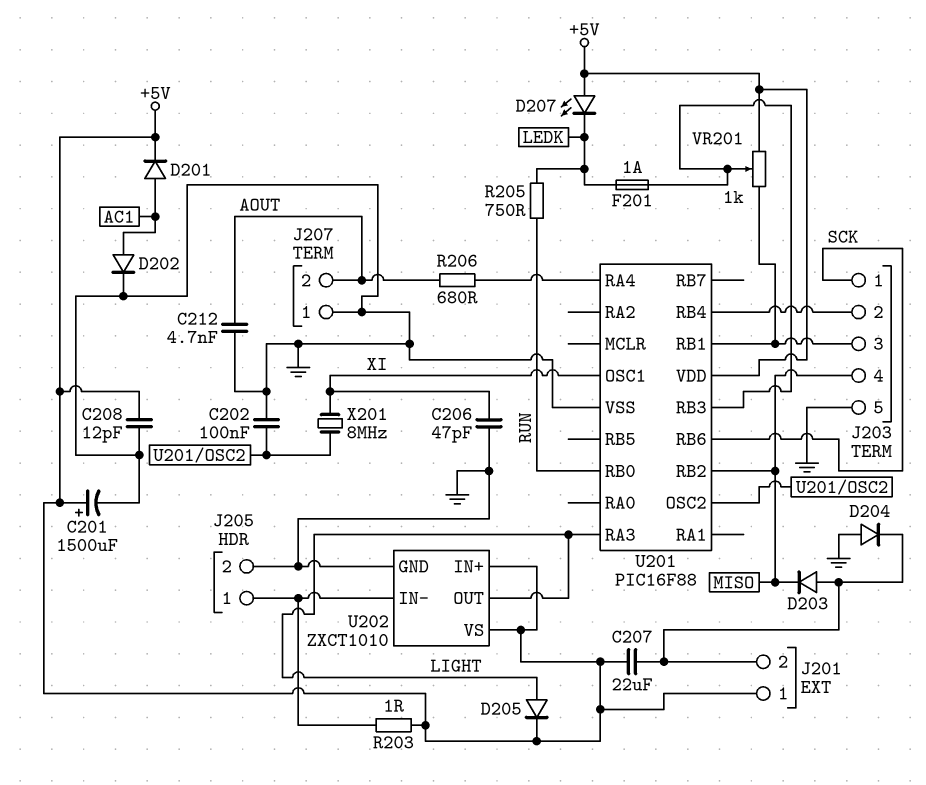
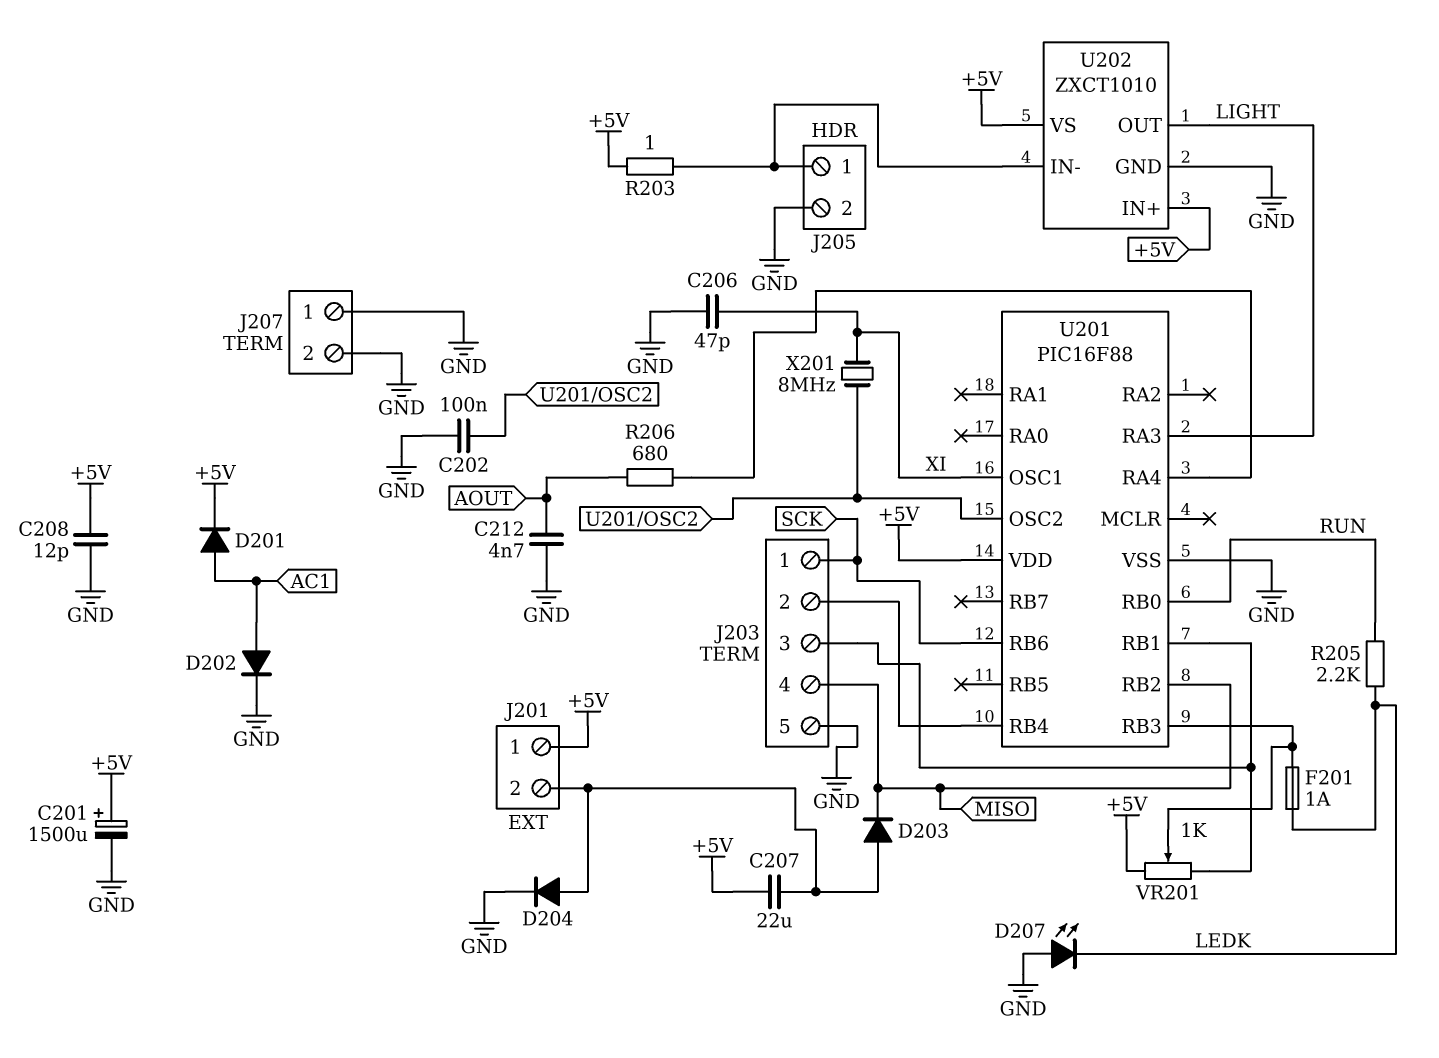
D204: diode (A GND, K J201/2) -> diode (A J201/2, K GND)
D205: diode (A LIGHT, K +5V) -> none
D207: LED (A +5V, K LEDK) -> LED (A GND, K LEDK)
J207 pin 2: AOUT -> GND
R205: 750 (LEDK, RUN) -> 2.2k (LEDK, RUN)

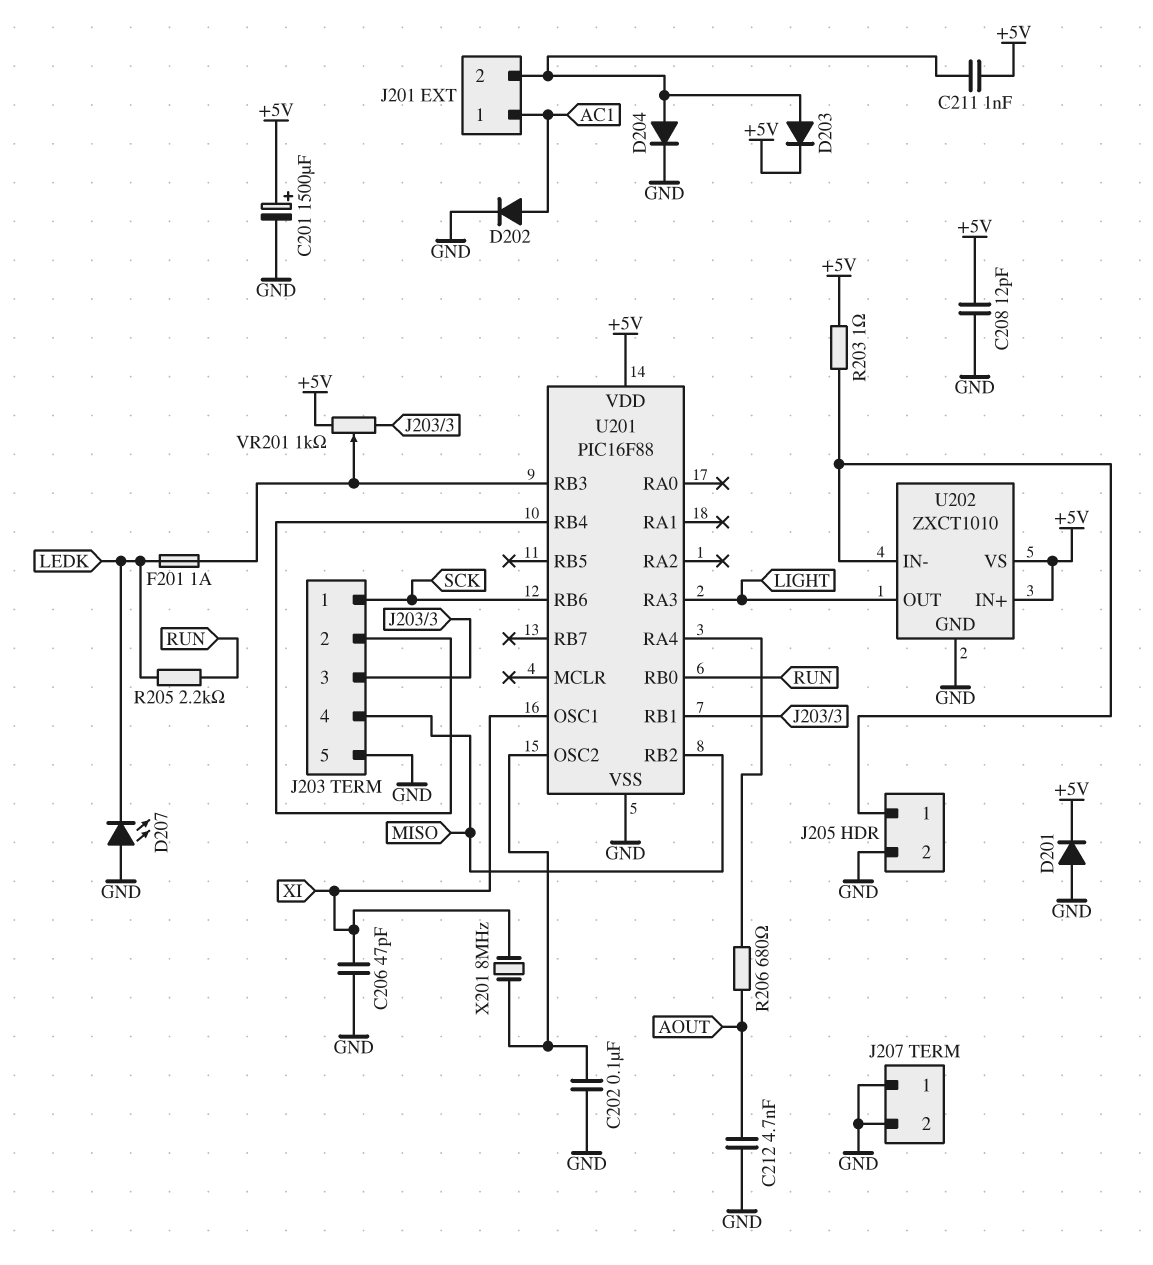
C207: 22uF (+5V, J201/2) -> none
C211: none -> 1nF (+5V, J201/2)
D201: diode (A AC1, K +5V) -> diode (A GND, K +5V)
D203: diode (A J201/2, K MISO) -> diode (A J201/2, K +5V)
J201 pin 1: +5V -> AC1

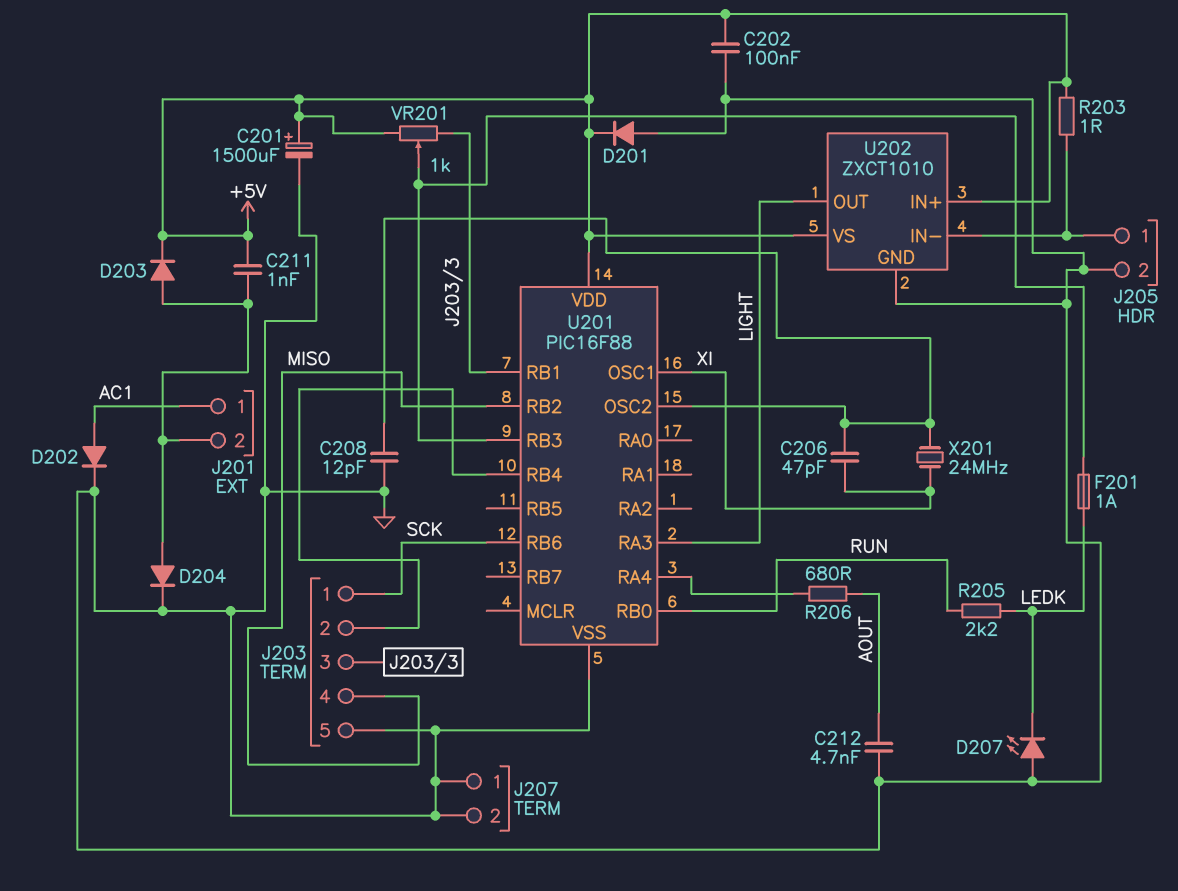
C202: 100nF (GND, U201/OSC2) -> 100nF (+5V, GND)
C206: 47pF (GND, XI) -> 47pF (U201/OSC2, XI)
C208: 12pF (+5V, GND) -> 12pF (GND, U201/OSC2)
X201: 8MHz (U201/OSC2, XI) -> 24MHz (U201/OSC2, XI)

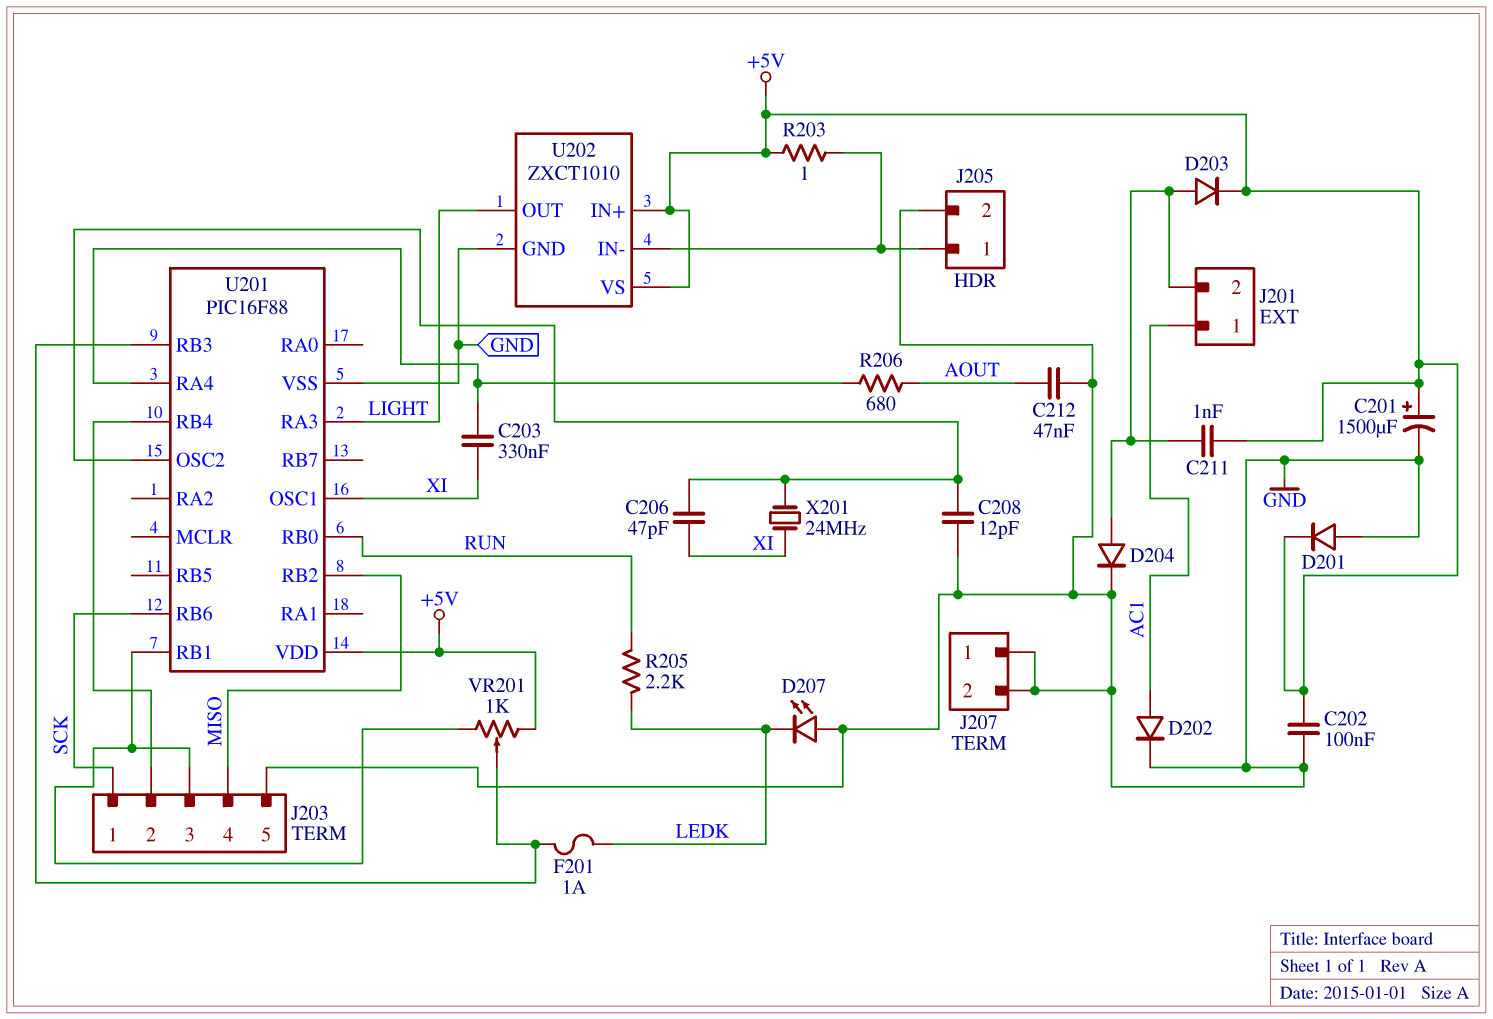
C203: none -> 330nF (U201/RA4, XI)
C212: 4.7nF (AOUT, GND) -> 47nF (AOUT, GND)

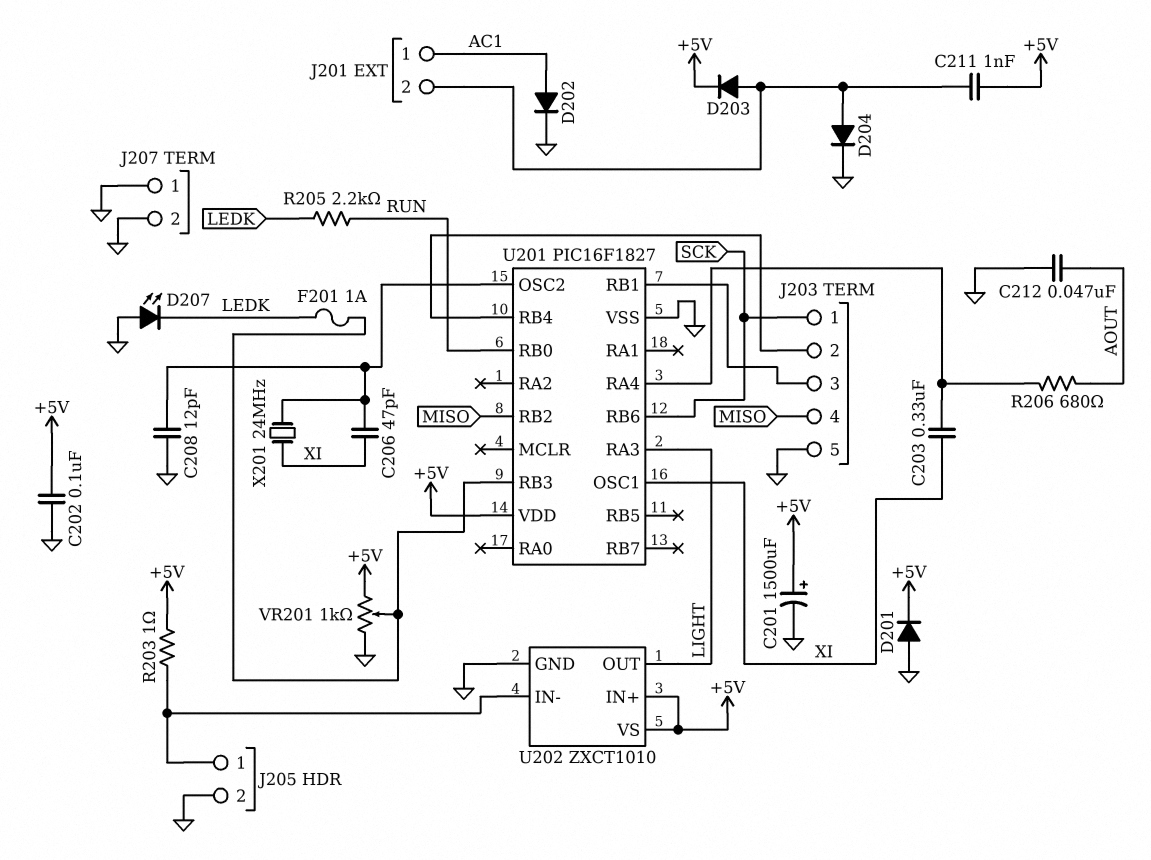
U201: PIC16F88 -> PIC16F1827
VR201: 1k (+5V, J203/3, wiper U201/RB3) -> 1k (+5V, GND, wiper U201/RB3)

